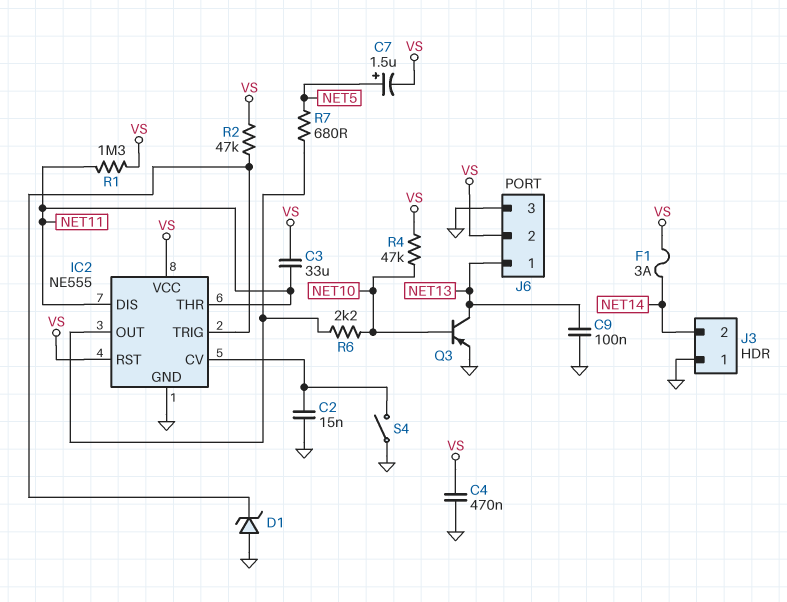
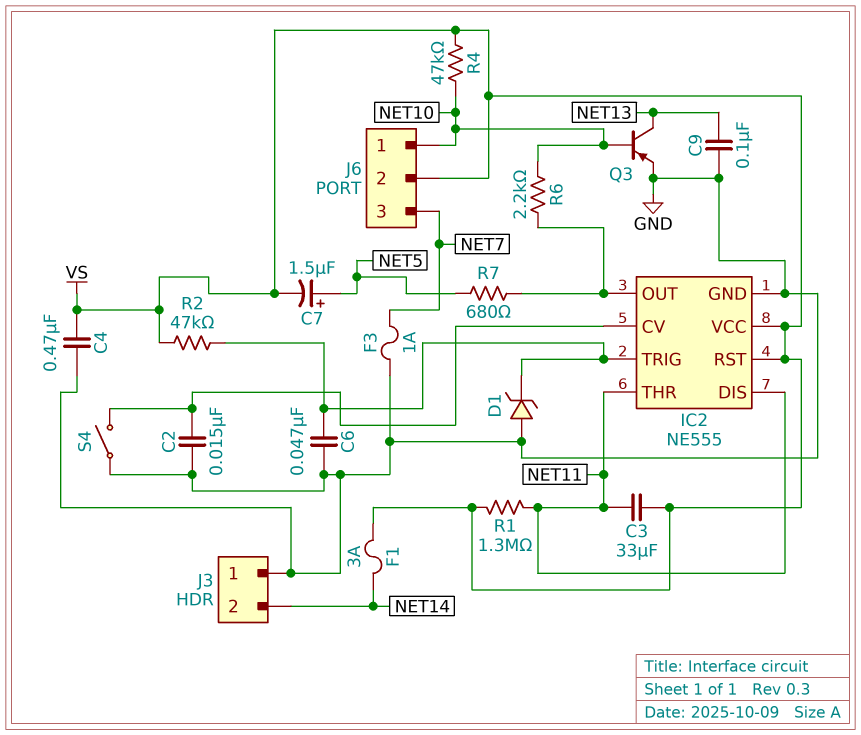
C6: none -> 47nF (GND, IC2/TRIG)
F3: none -> 1A (GND, NET7)
J6 pin 1: NET13 -> NET10
J6 pin 3: GND -> NET7

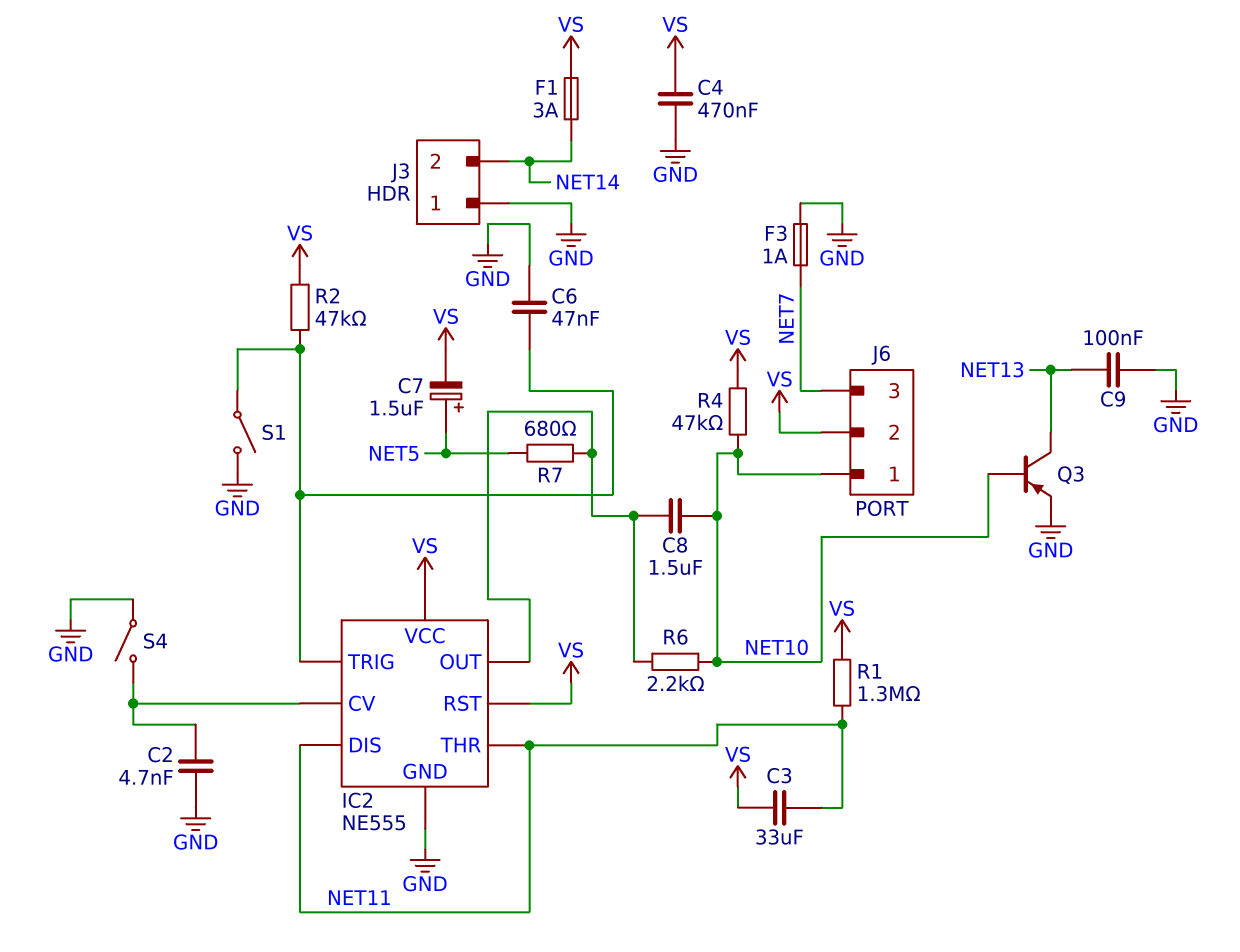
C2: 15nF (GND, IC2/CV) -> 4.7nF (GND, IC2/CV)
C8: none -> 1.5uF (IC2/OUT, NET10)
D1: zener (A GND, K IC2/TRIG) -> none
S1: none -> switch (GND, IC2/TRIG)

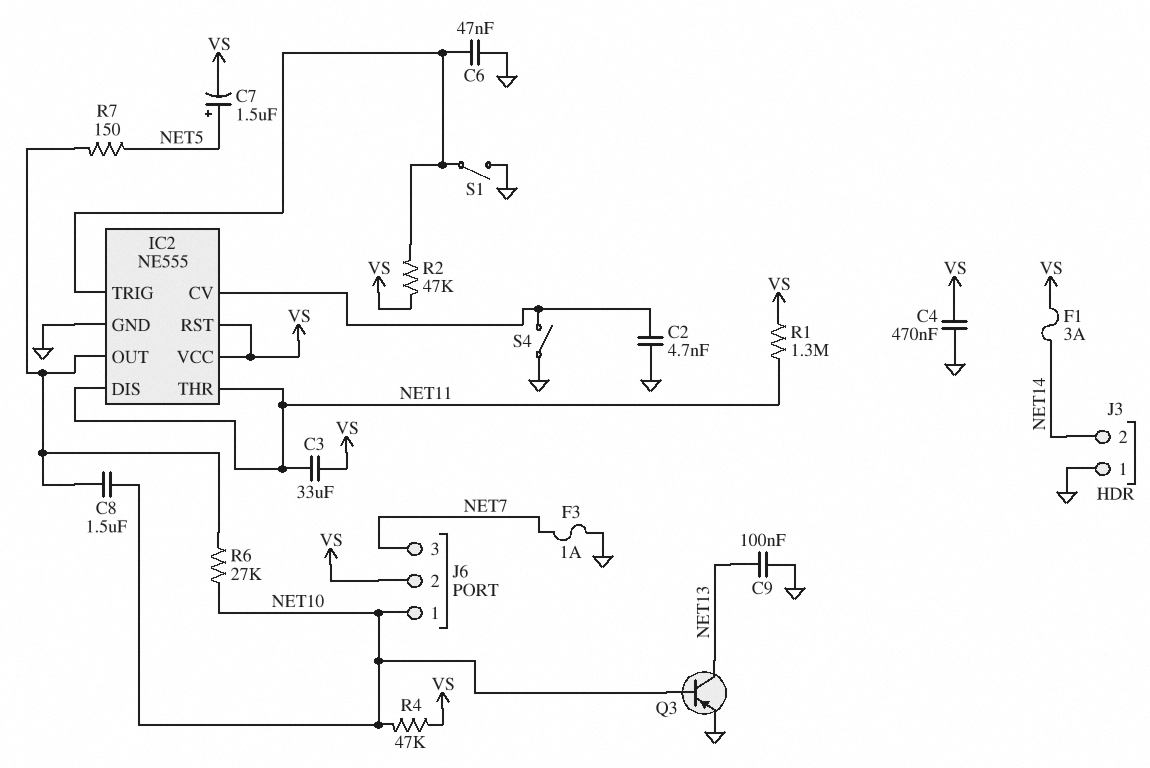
R6: 2.2k (IC2/OUT, NET10) -> 27k (IC2/OUT, NET10)
R7: 680 (IC2/OUT, NET5) -> 150 (IC2/OUT, NET5)

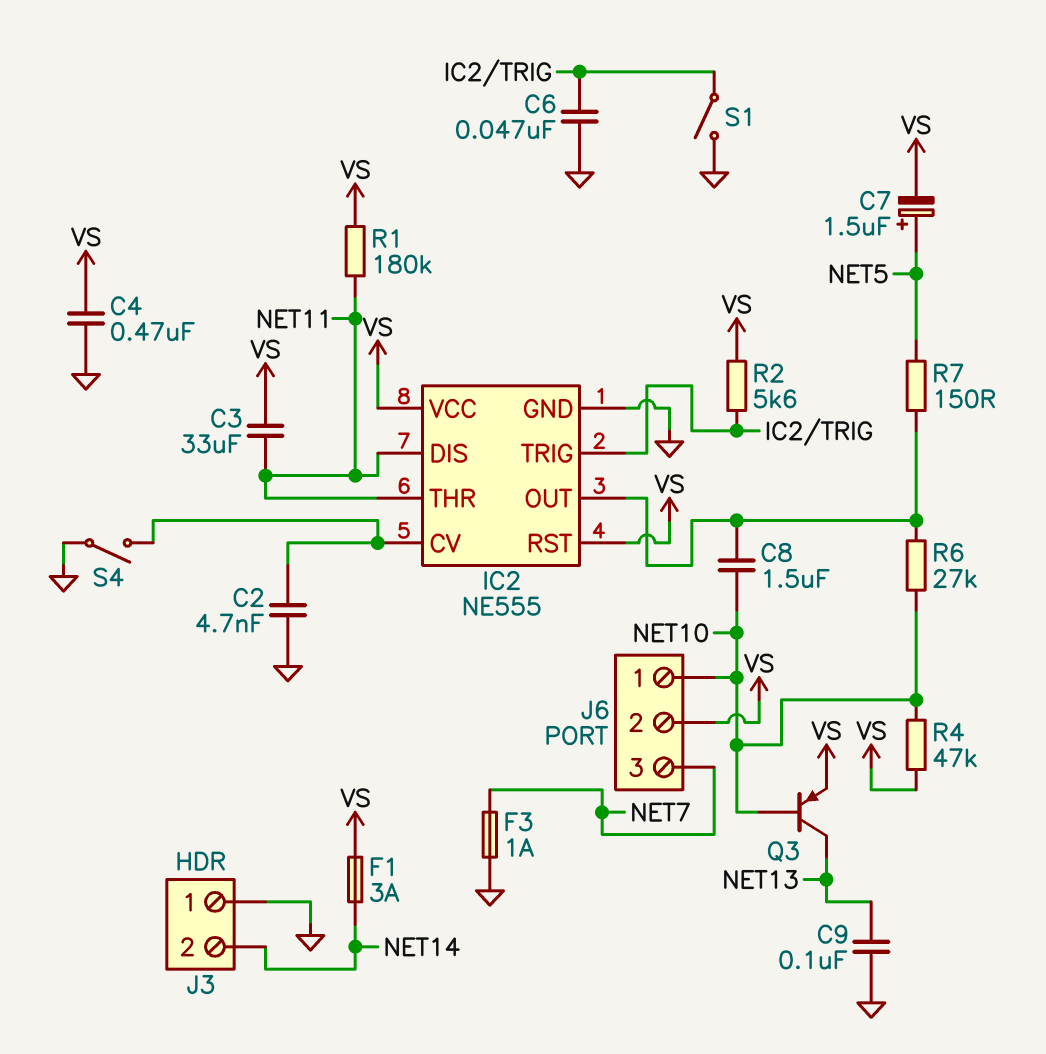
Q3: PNP (B NET10, C NET13, E GND) -> PNP (B NET10, C NET13, E VS)
R1: 1.3M (NET11, VS) -> 180k (NET11, VS)
R2: 47k (IC2/TRIG, VS) -> 5.6k (IC2/TRIG, VS)

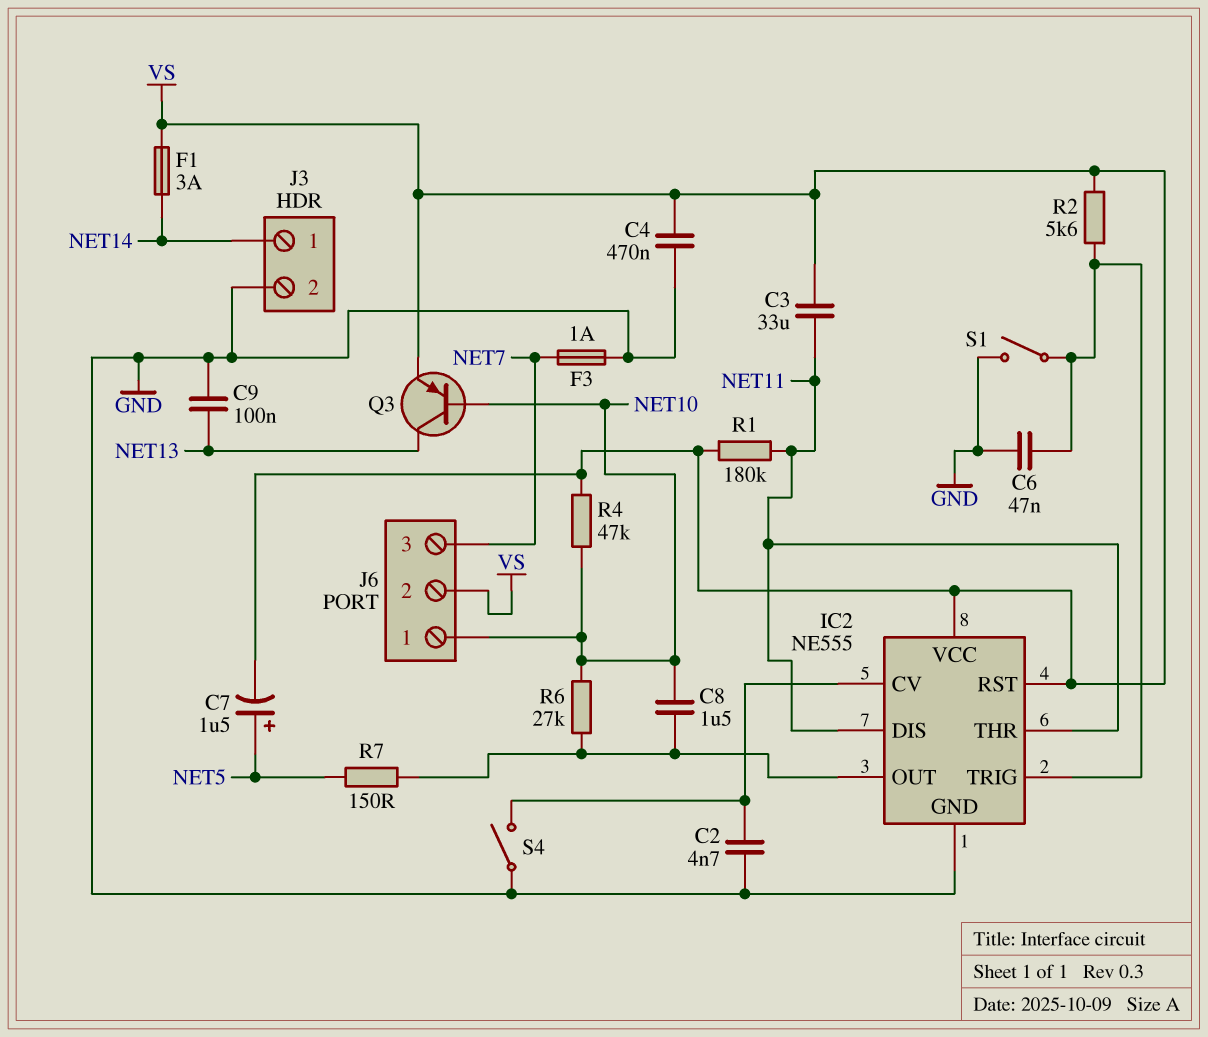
J3 pin 1: GND -> NET14
J3 pin 2: NET14 -> GND

